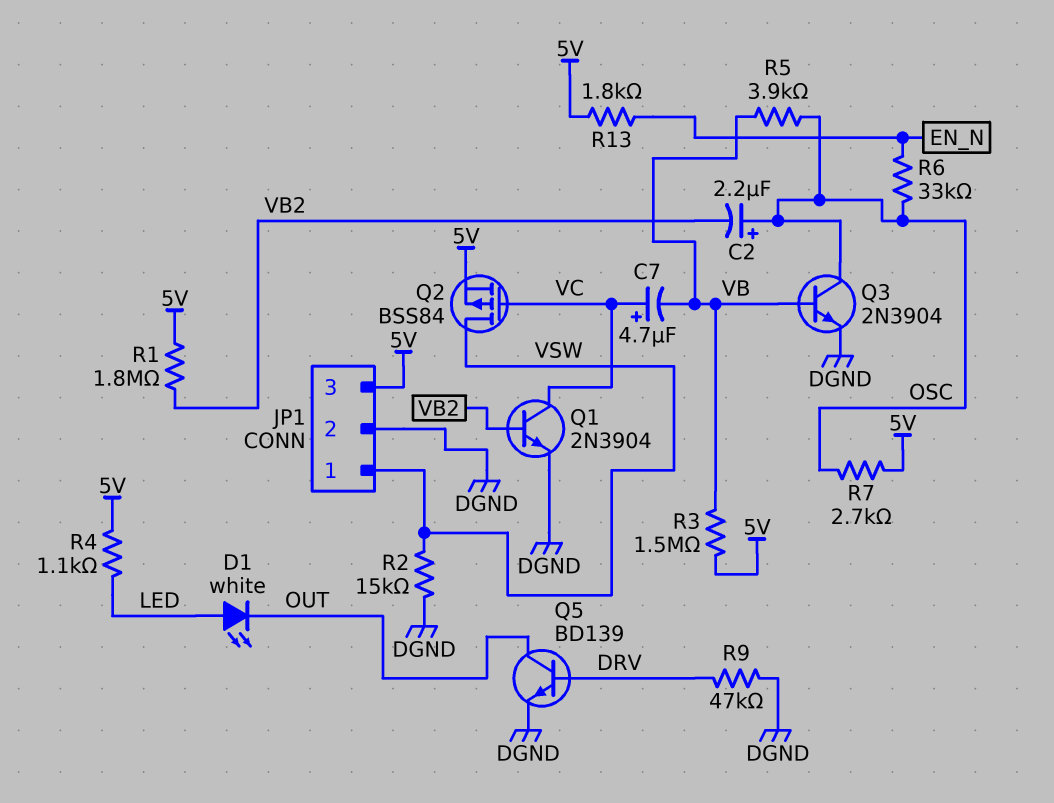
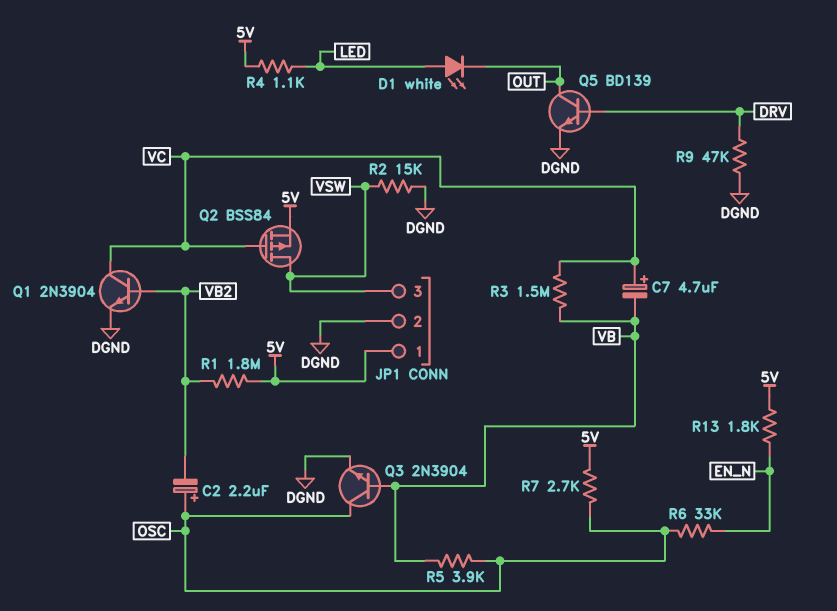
JP1 pin 1: VSW -> 5V
JP1 pin 3: 5V -> VSW
R3: 1.5M (5V, VB) -> 1.5M (VB, VC)

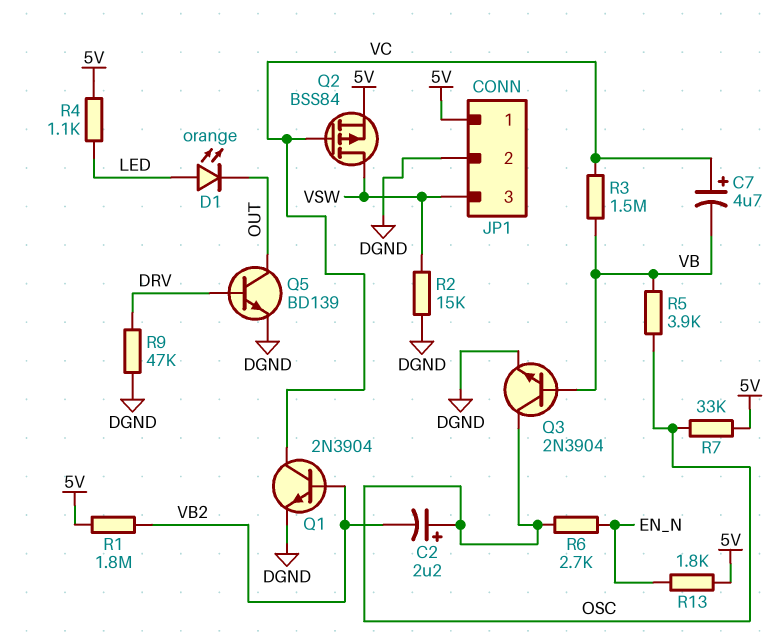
D1: LED white (A LED, K OUT) -> LED orange (A LED, K OUT)
R6: 33k (EN_N, OSC) -> 2.7k (EN_N, OSC)
R7: 2.7k (5V, OSC) -> 33k (5V, OSC)

